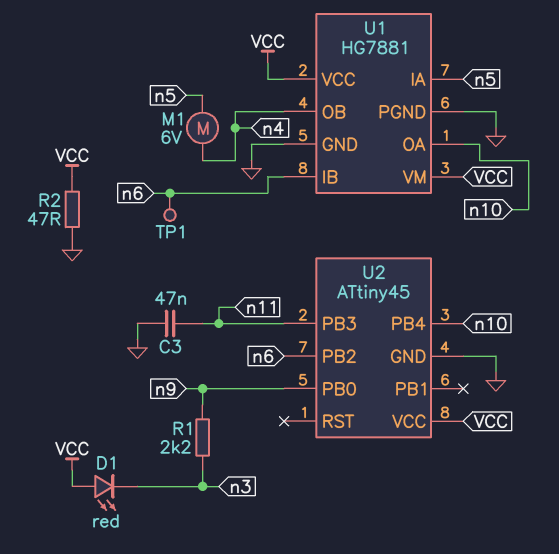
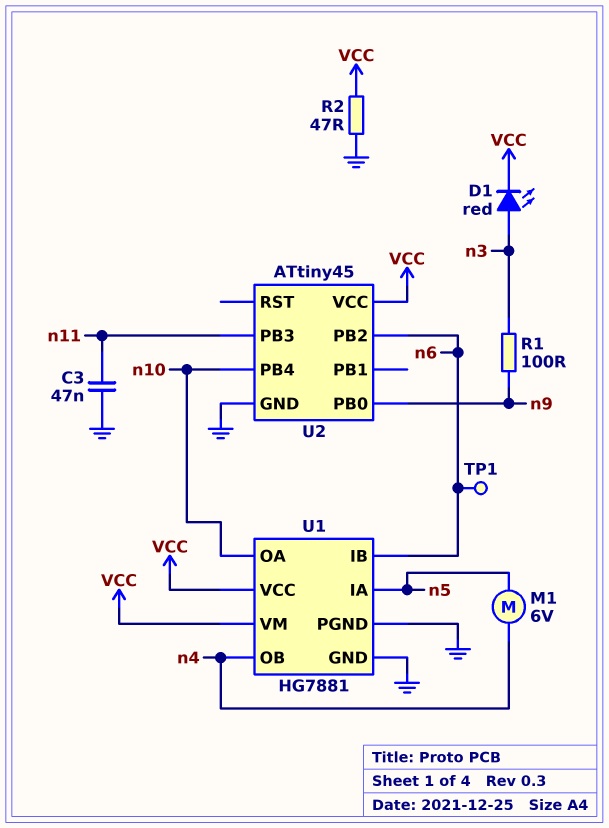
D1: LED red (A VCC, K n3) -> LED red (A n3, K VCC)
R1: 2.2k (n3, n9) -> 100 (n3, n9)

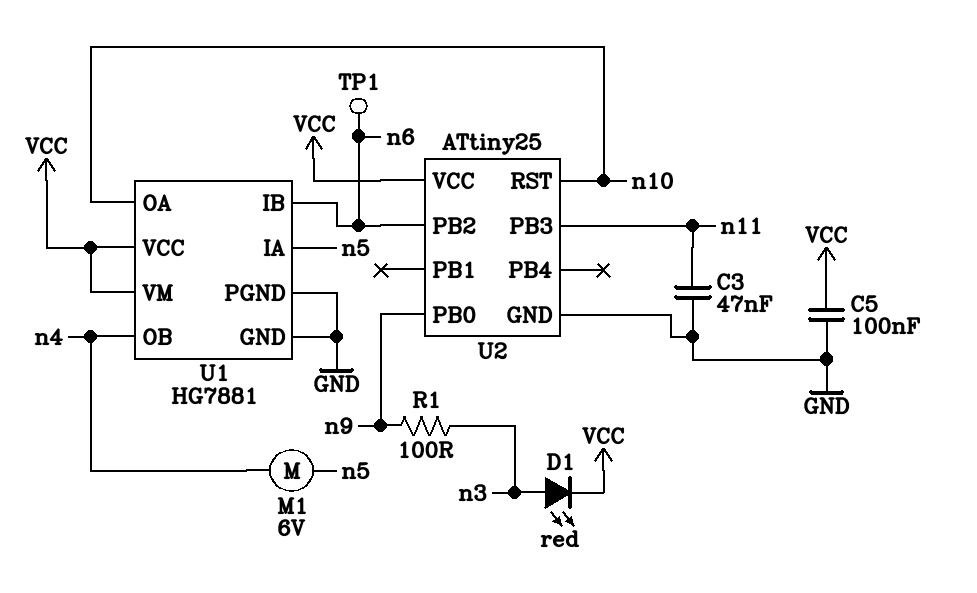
C5: none -> 100nF (GND, VCC)
R2: 47 (GND, VCC) -> none
U2: ATtiny45 -> ATtiny25
U2 pin PB4: n10 -> none
U2 pin RST: none -> n10

